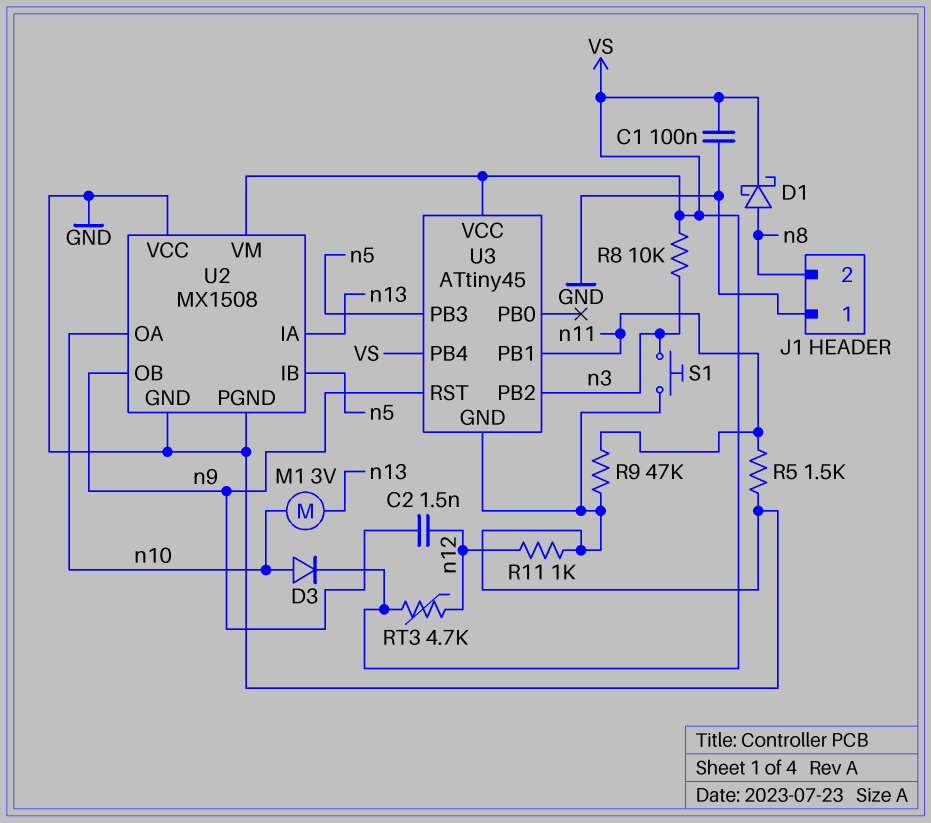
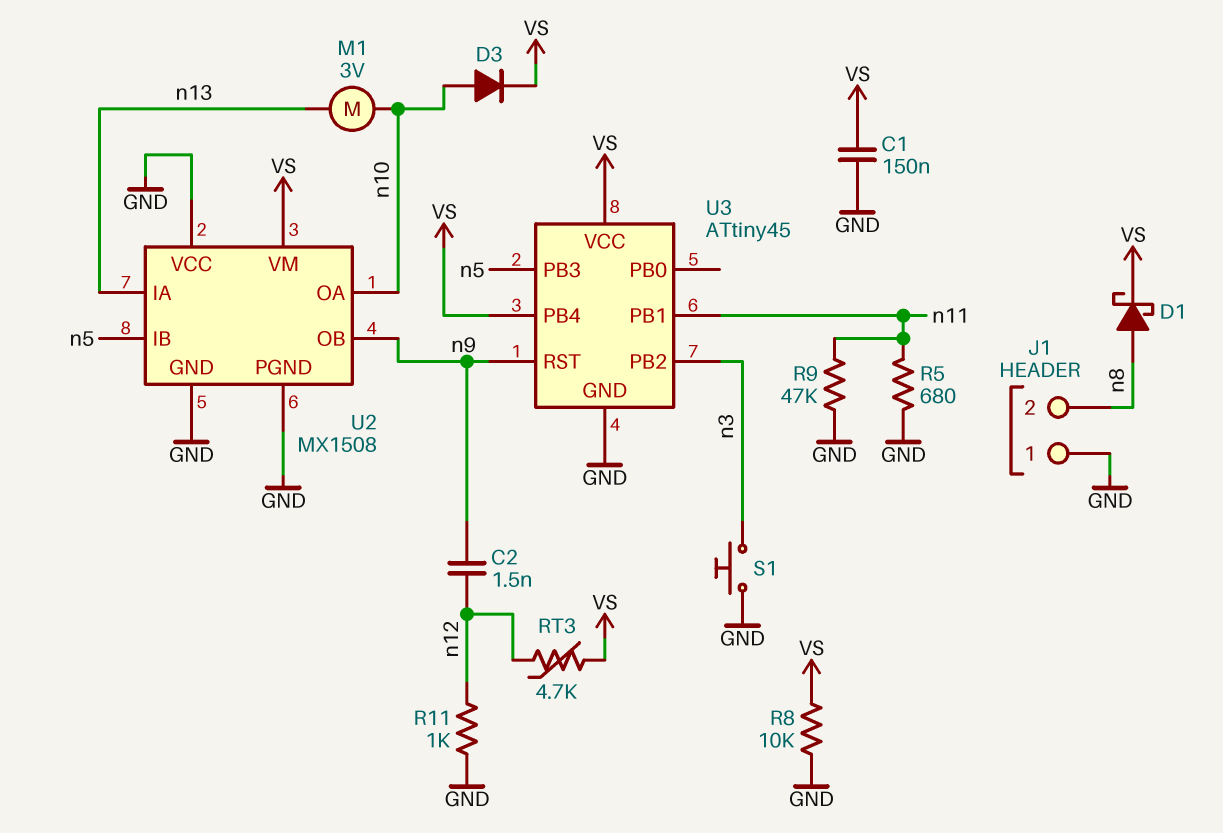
C1: 100nF (GND, VS) -> 150nF (GND, VS)
R5: 1.5k (GND, n11) -> 680 (GND, n11)
R8: 10k (VS, n3) -> 10k (GND, VS)

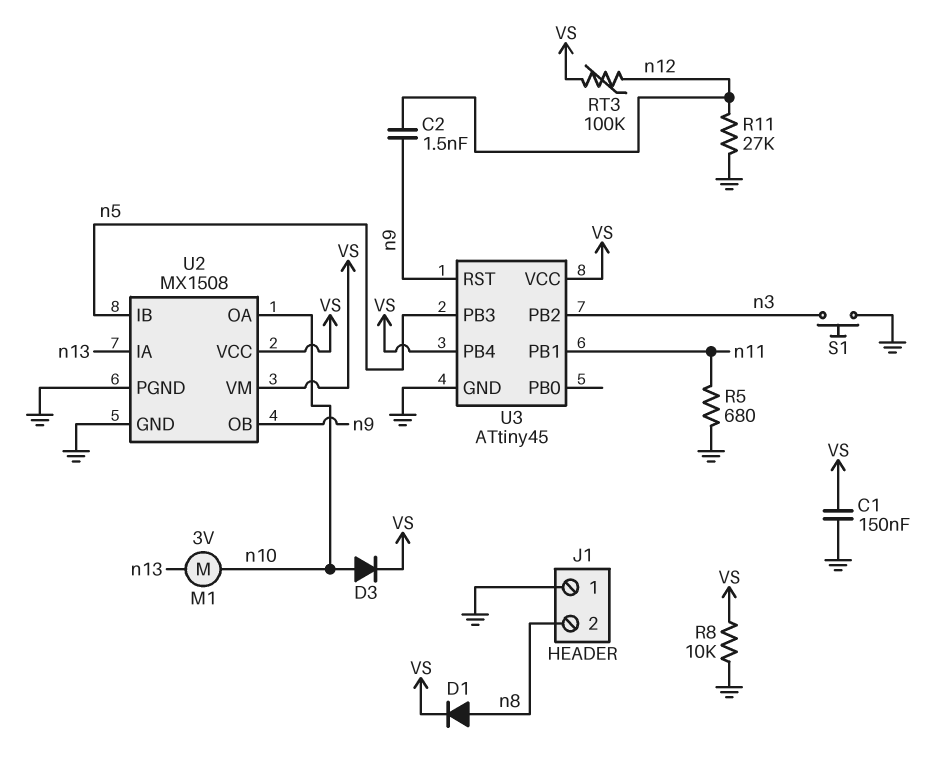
D1: schottky (A n8, K VS) -> diode (A n8, K VS)
R9: 47k (GND, n11) -> none
R11: 1k (GND, n12) -> 27k (GND, n12)
RT3: 4.7k (VS, n12) -> 100k (VS, n12)
U2 pin VCC: GND -> VS

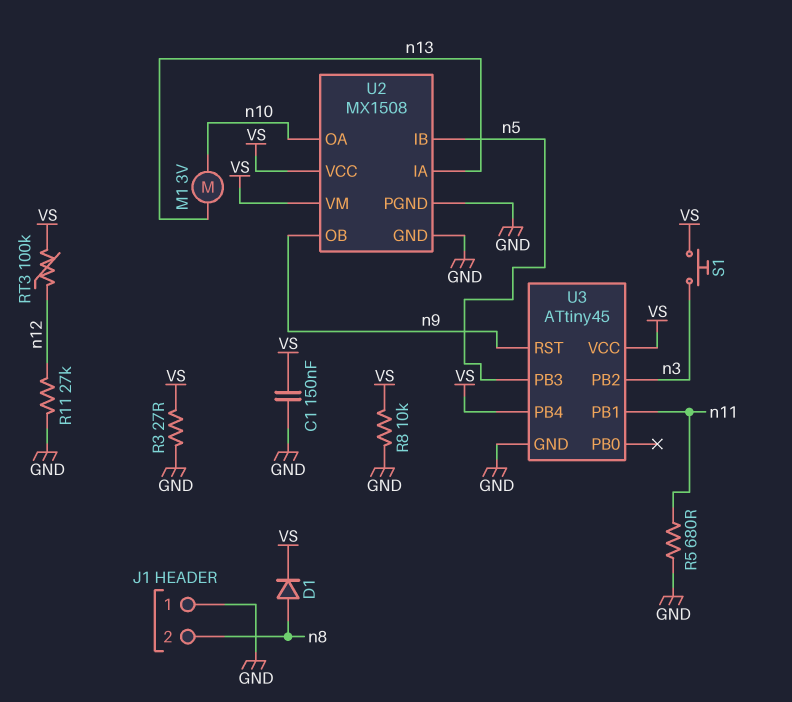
C2: 1.5nF (n9, n12) -> none
D3: diode (A n10, K VS) -> none
R3: none -> 27 (GND, VS)
S1: button (GND, n3) -> button (VS, n3)

